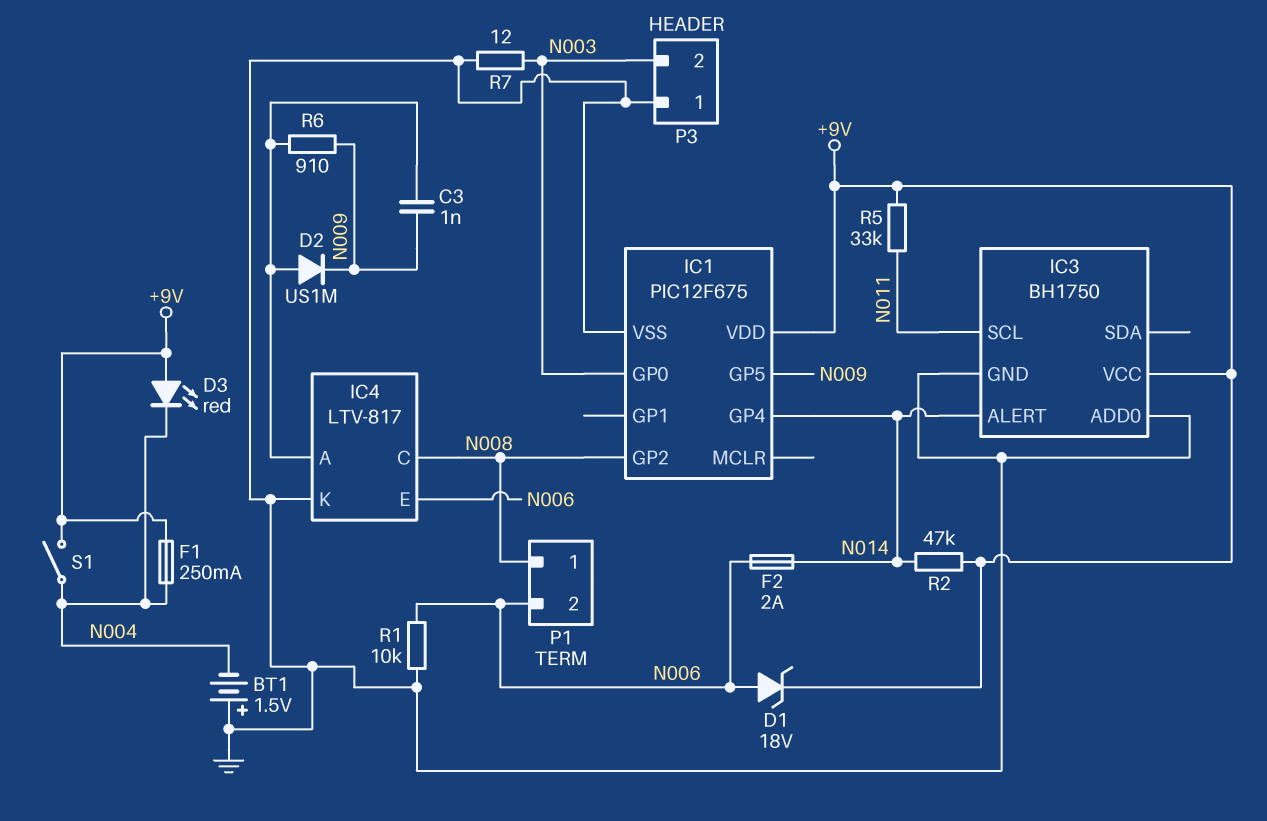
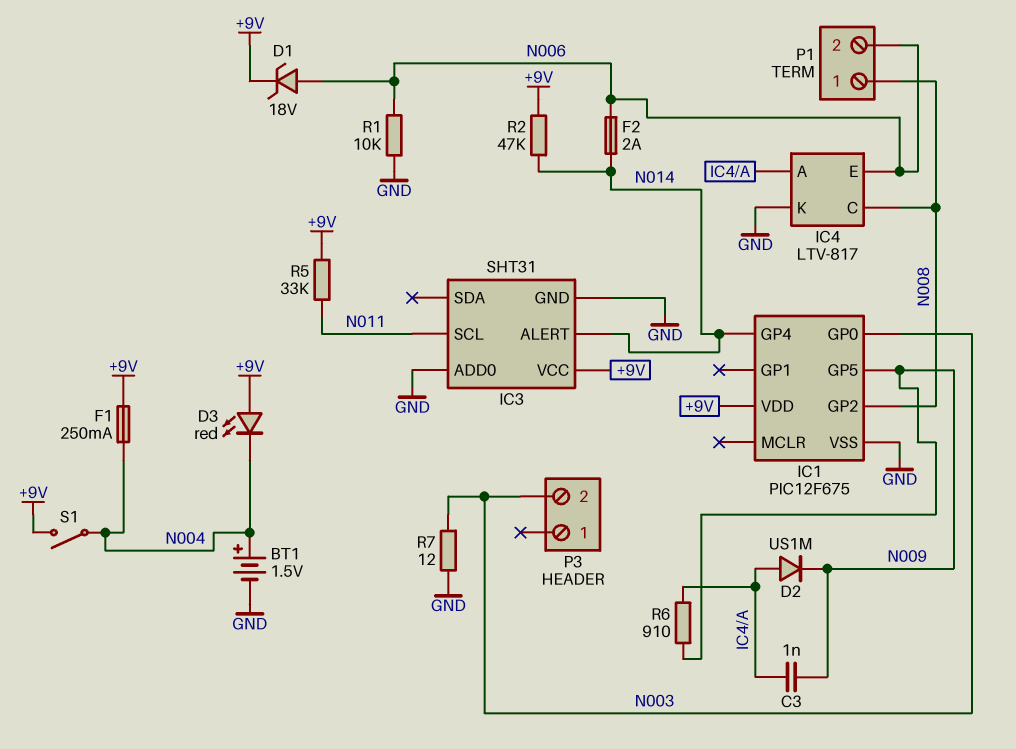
BT1: 1.5V (plus GND, minus N004) -> 1.5V (plus N004, minus GND)
IC3: BH1750 -> SHT31
P3 pin 1: GND -> none

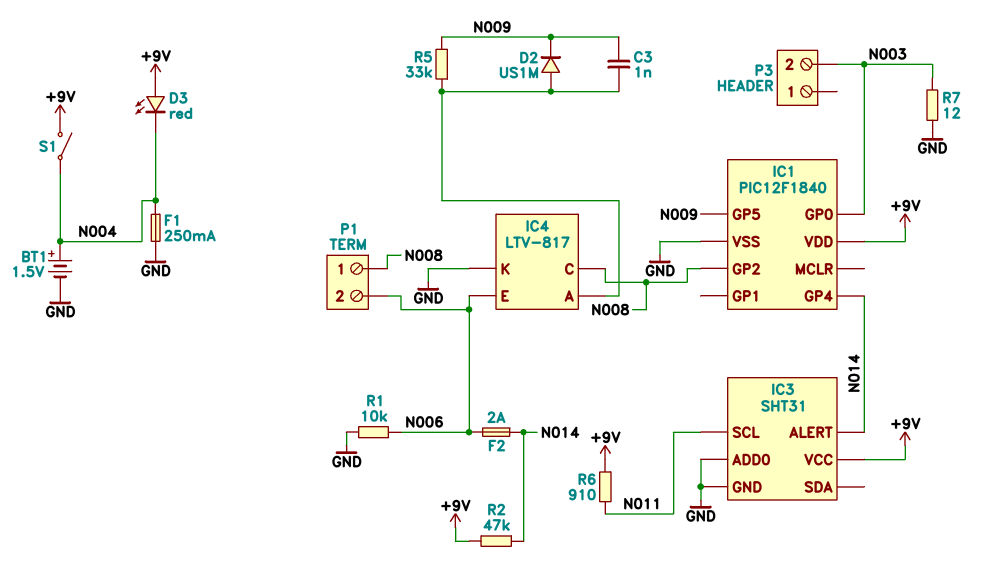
D1: zener 18V (A N006, K +9V) -> none
F1: 250mA (+9V, N004) -> 250mA (GND, N004)
IC1: PIC12F675 -> PIC12F1840
R5: 33k (+9V, N011) -> 33k (IC4/A, N009)
R6: 910 (IC4/A, N009) -> 910 (+9V, N011)

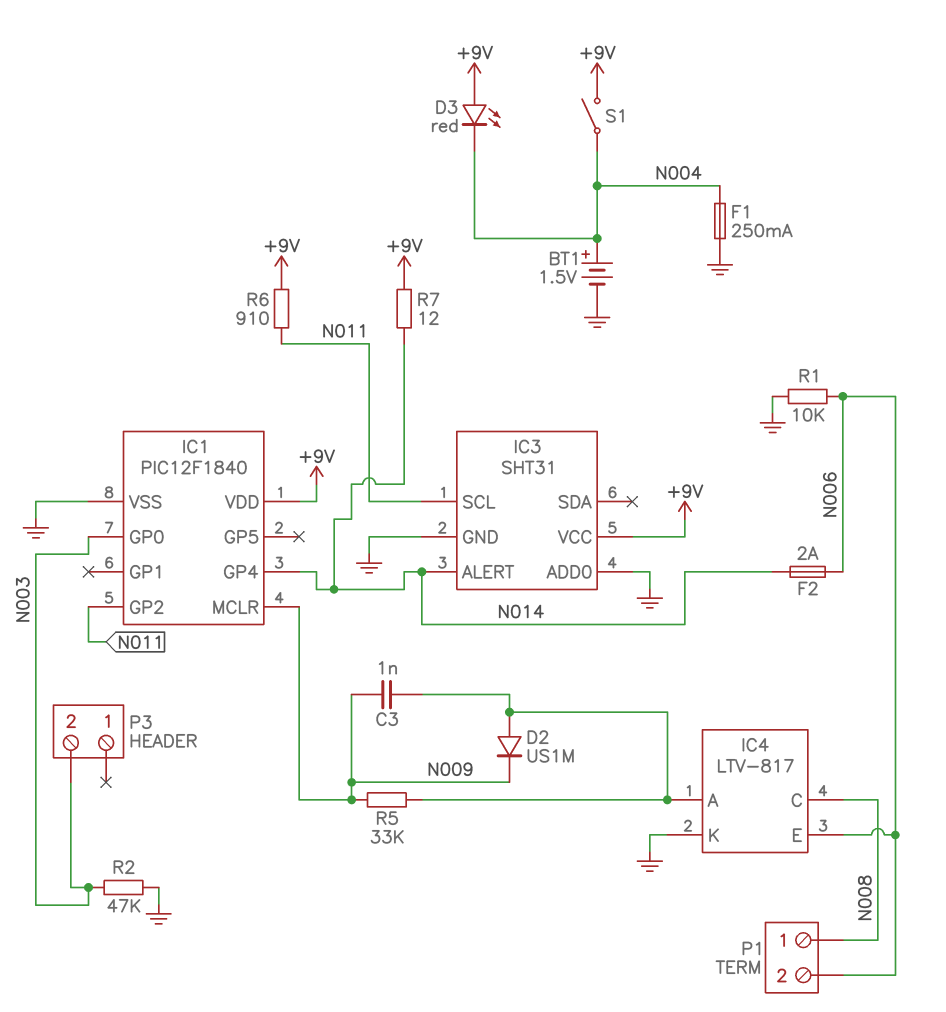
IC1 pin GP2: N008 -> N011
IC1 pin GP5: N009 -> none
IC1 pin MCLR: none -> N009
R2: 47k (+9V, N014) -> 47k (GND, N003)
R7: 12 (GND, N003) -> 12 (+9V, N014)

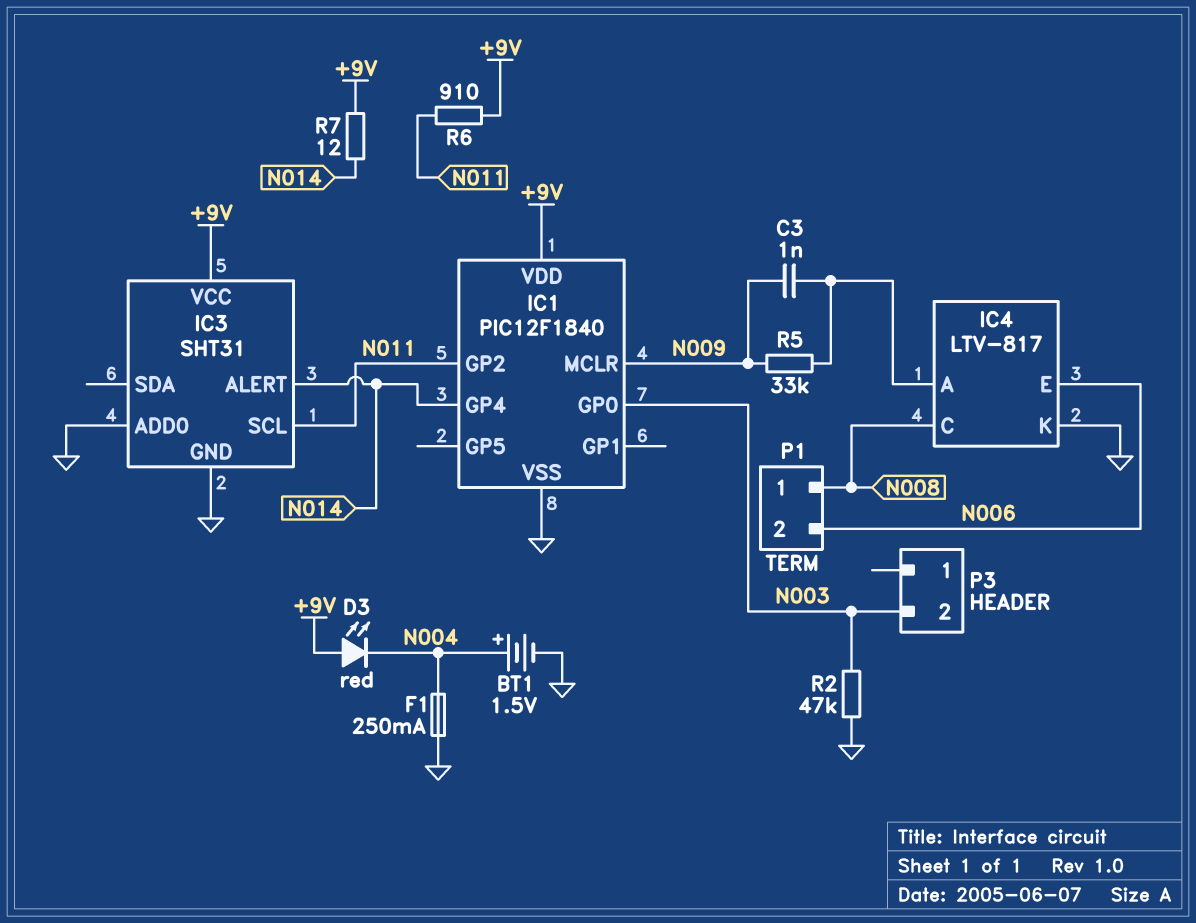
D2: diode US1M (A IC4/A, K N009) -> none
F2: 2A (N006, N014) -> none
R1: 10k (GND, N006) -> none
S1: switch (+9V, N004) -> none

